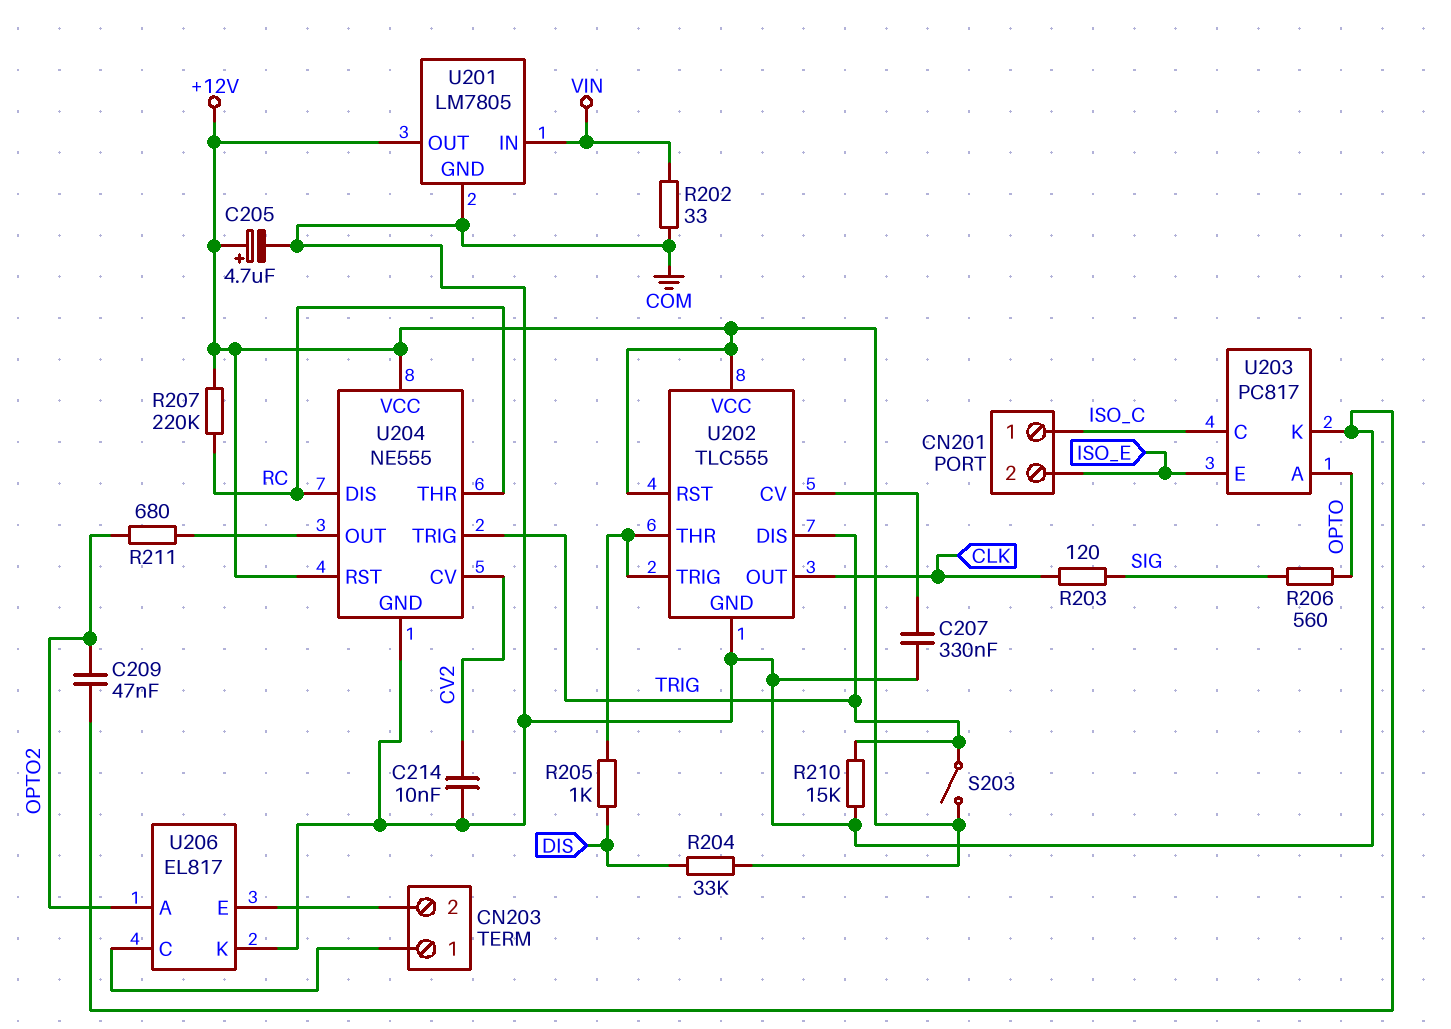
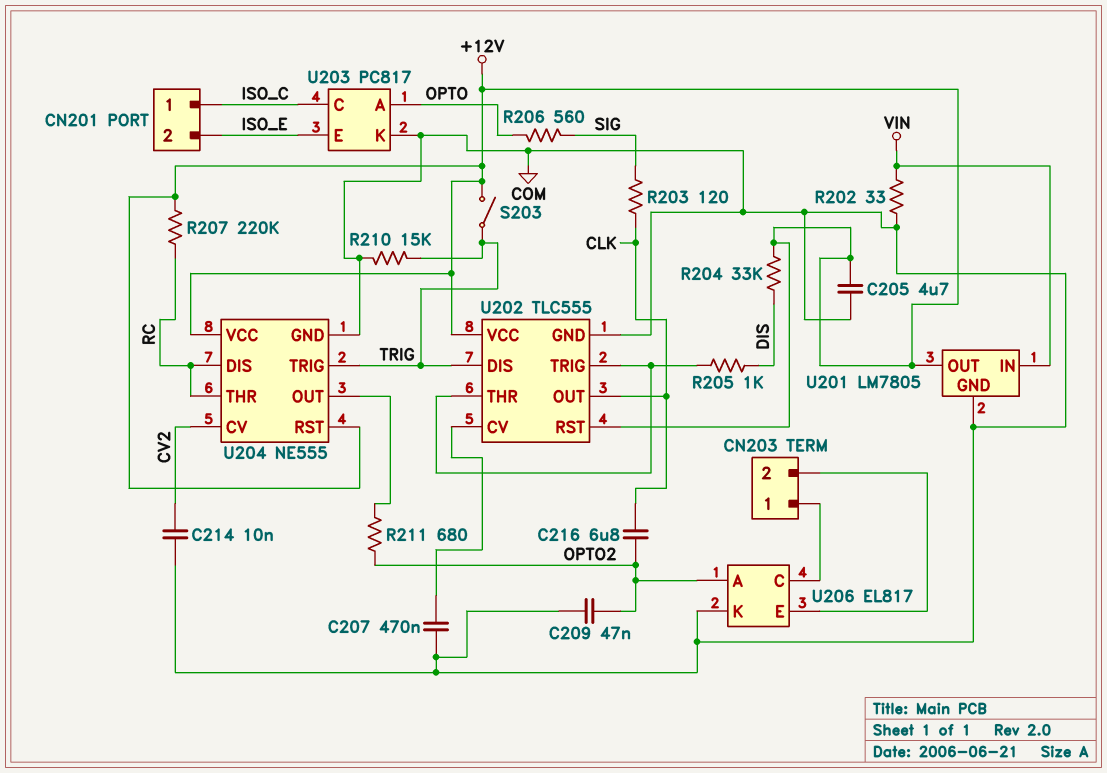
C205: 4.7uF (plus +12V, minus COM) -> 4.7uF (+12V, COM)
C207: 330nF (COM, U202/CV) -> 470nF (COM, U202/CV)
C216: none -> 6.8uF (CLK, OPTO2)

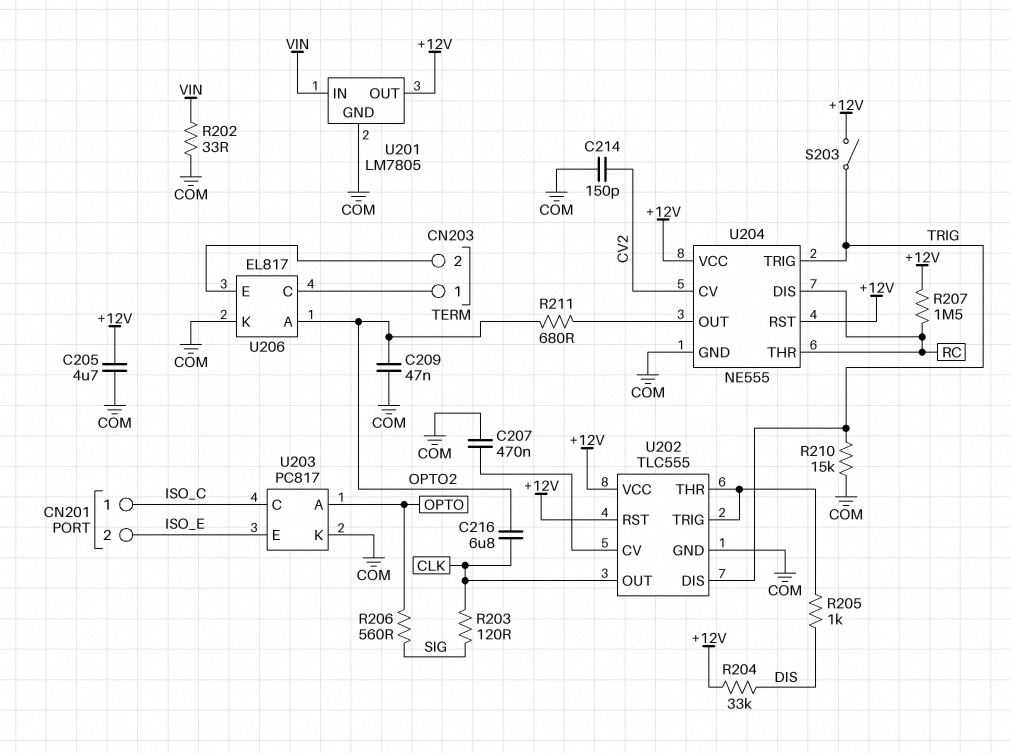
C214: 10nF (COM, CV2) -> 150pF (COM, CV2)
R207: 220k (+12V, RC) -> 1.5M (+12V, RC)

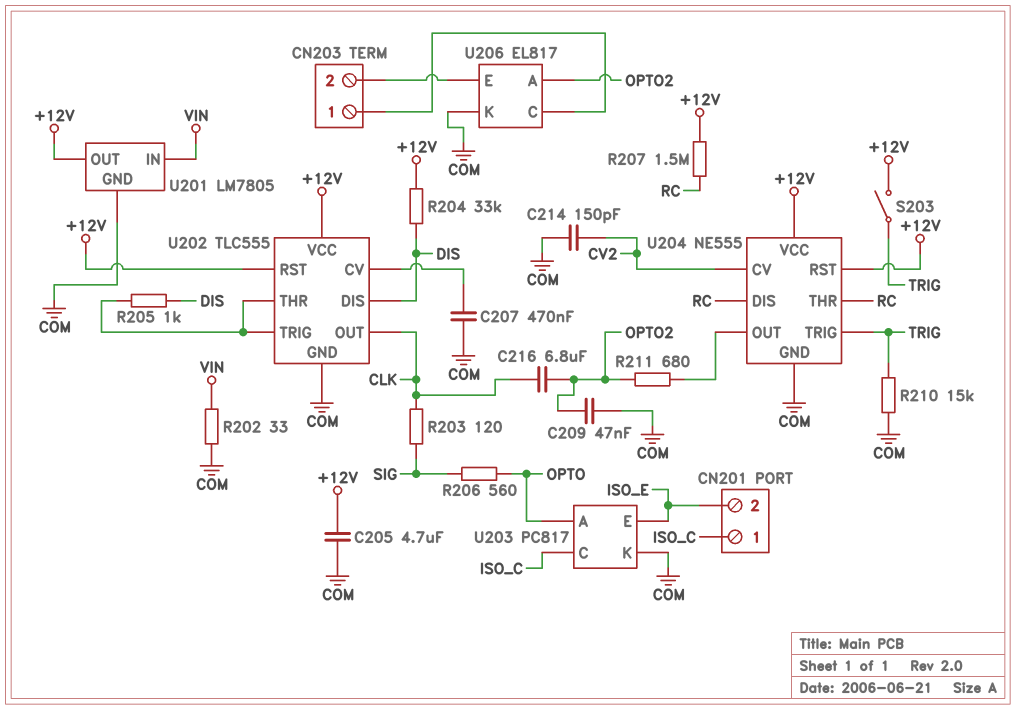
U202 pin DIS: TRIG -> DIS

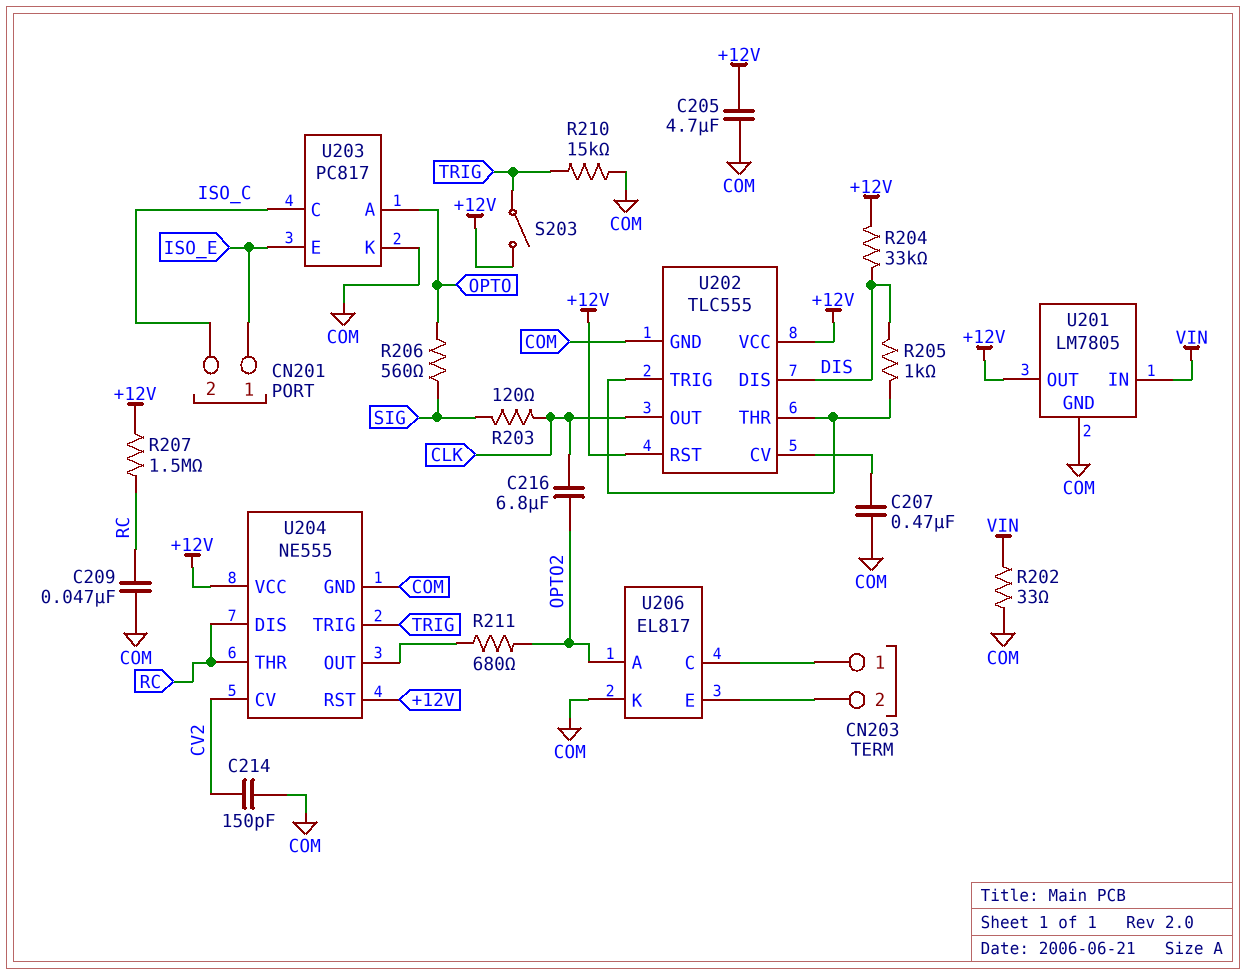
C209: 47nF (COM, OPTO2) -> 47nF (COM, RC)
CN201 pin 1: ISO_C -> ISO_E
CN201 pin 2: ISO_E -> ISO_C

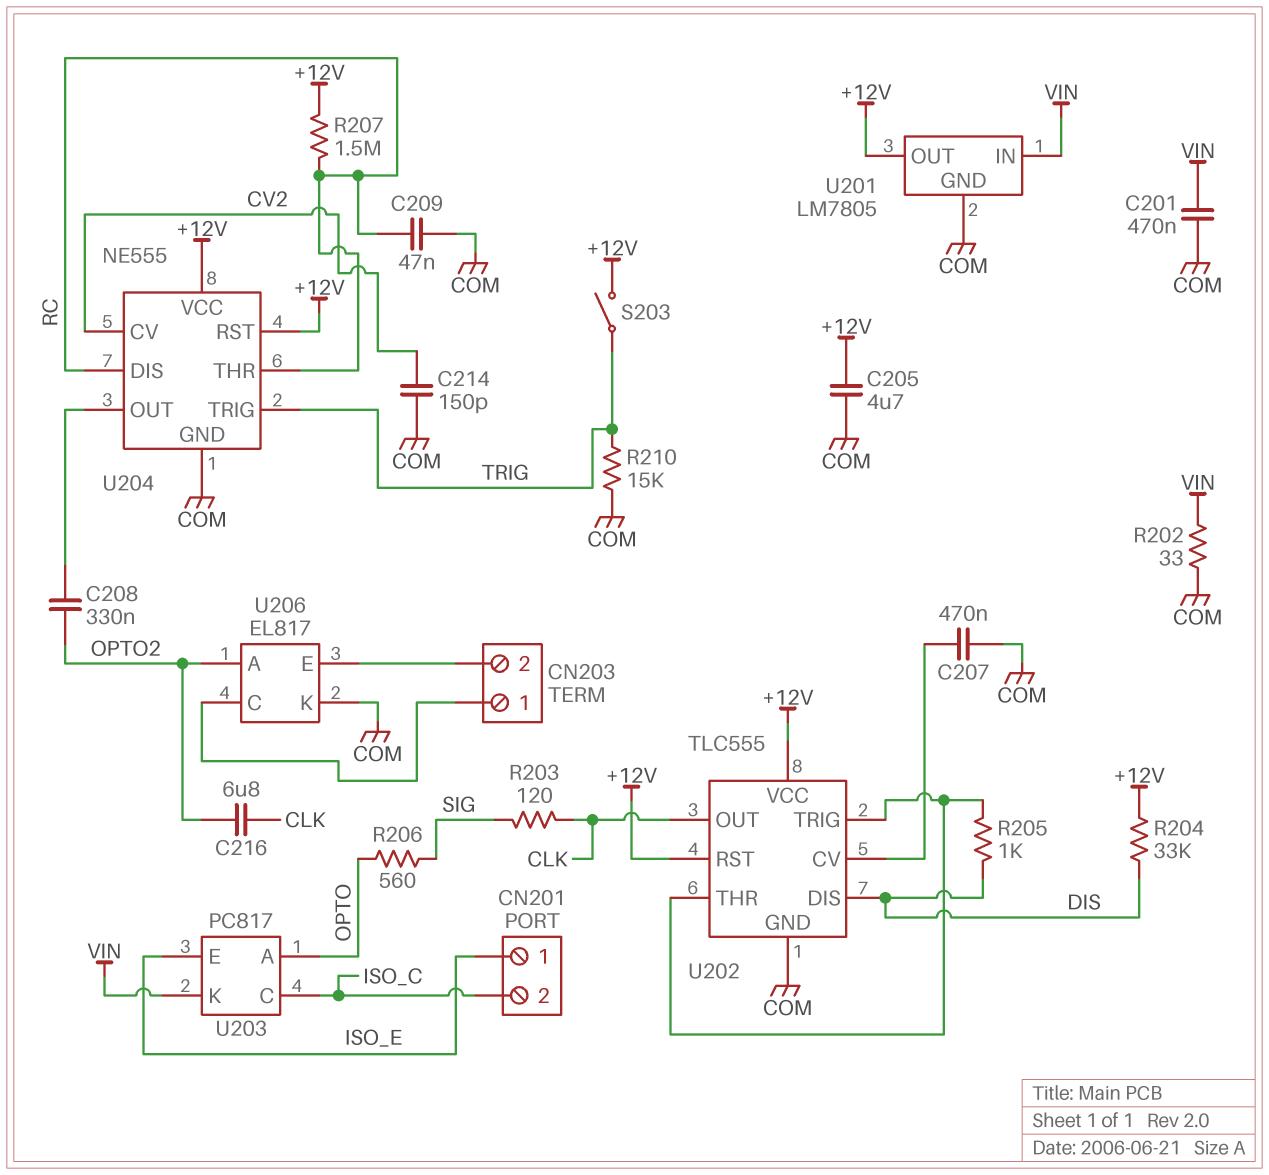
C201: none -> 470nF (COM, VIN)
C208: none -> 330nF (OPTO2, U204/OUT)
R211: 680 (OPTO2, U204/OUT) -> none
U203 pin K: COM -> VIN

